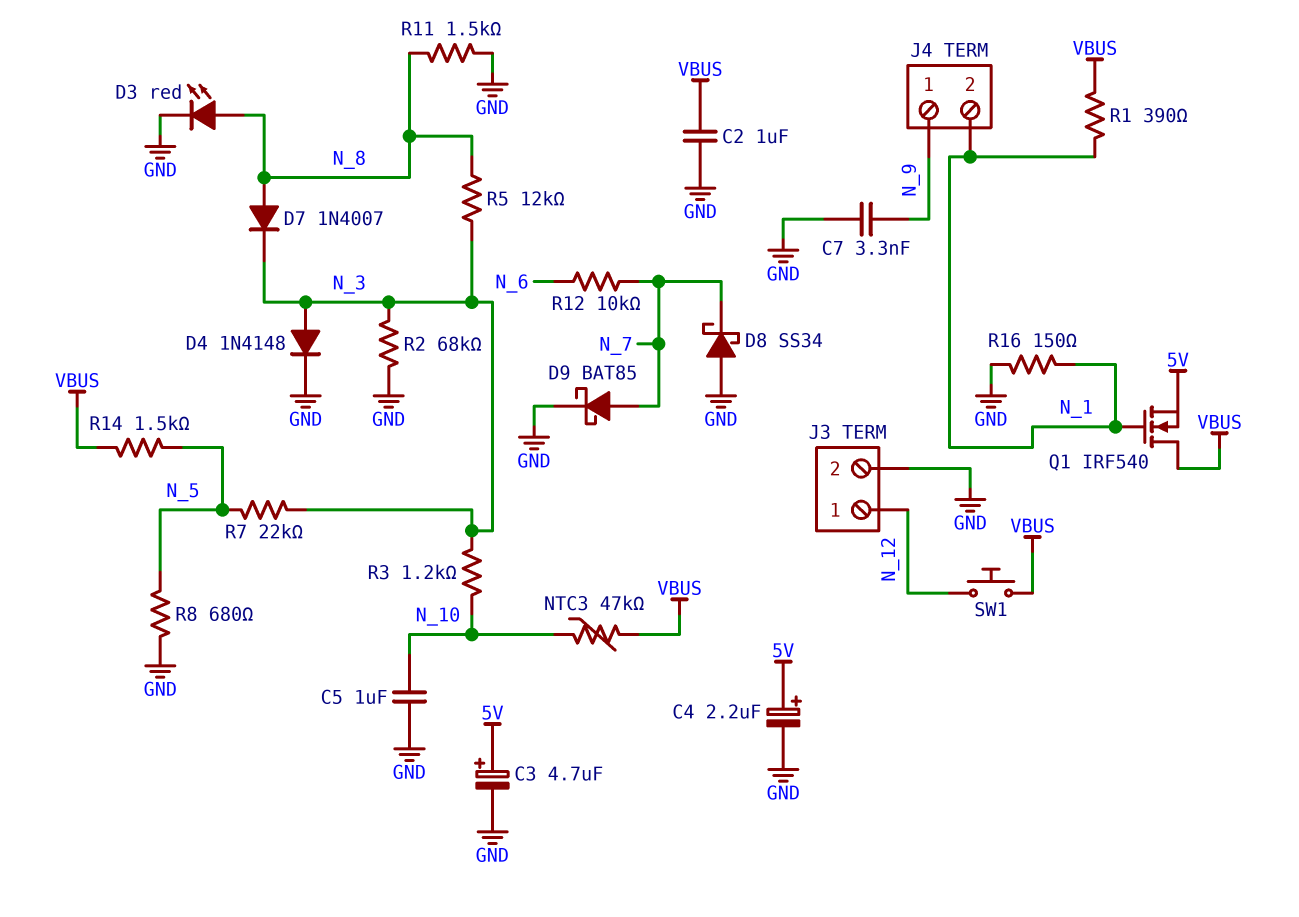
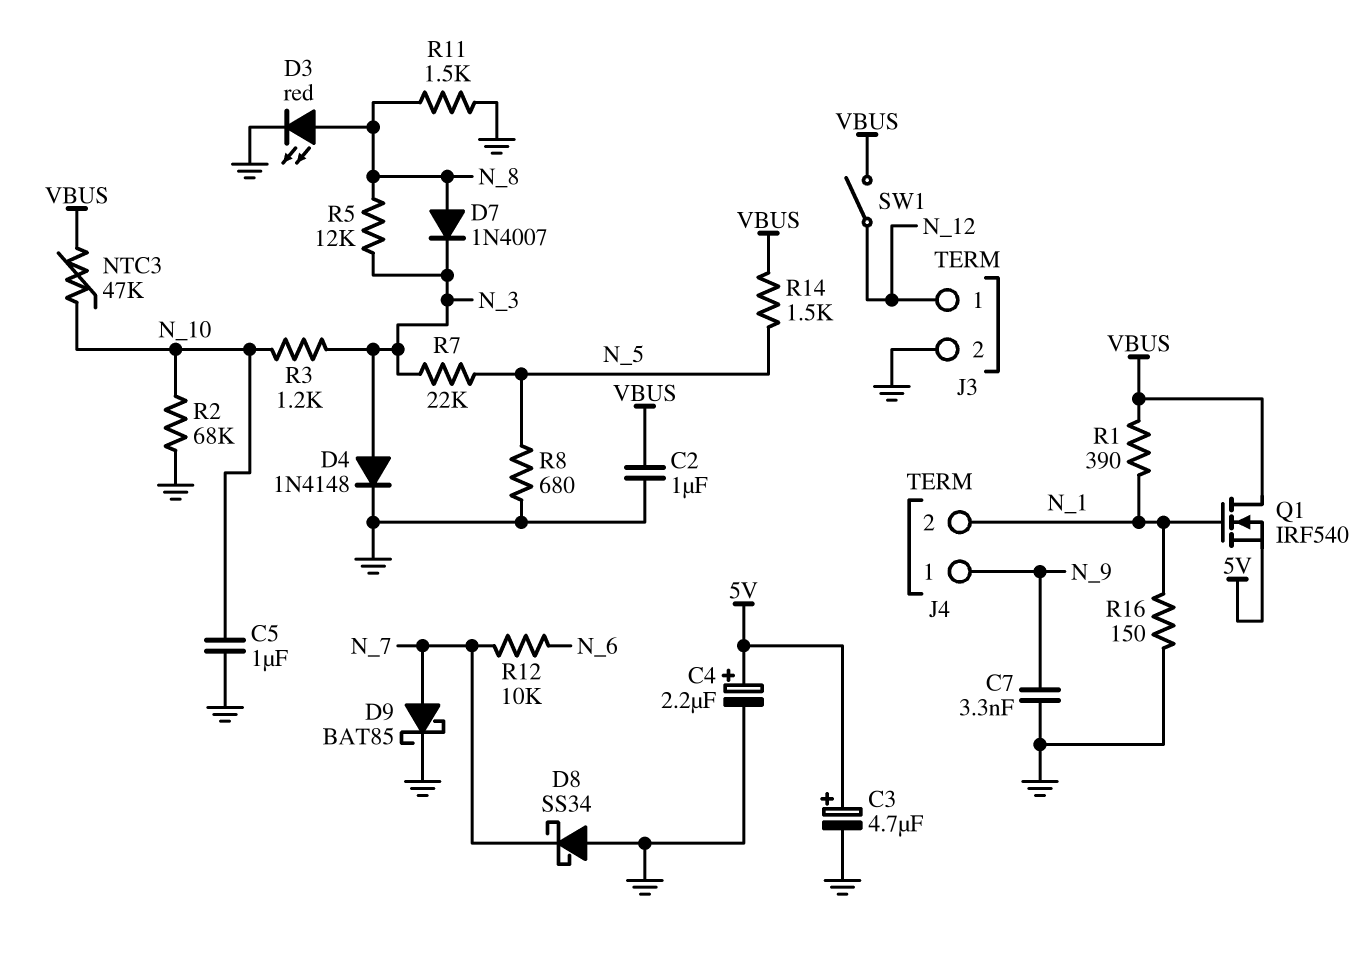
R2: 68k (GND, N_3) -> 68k (GND, N_10)
SW1: button (N_12, VBUS) -> switch (N_12, VBUS)

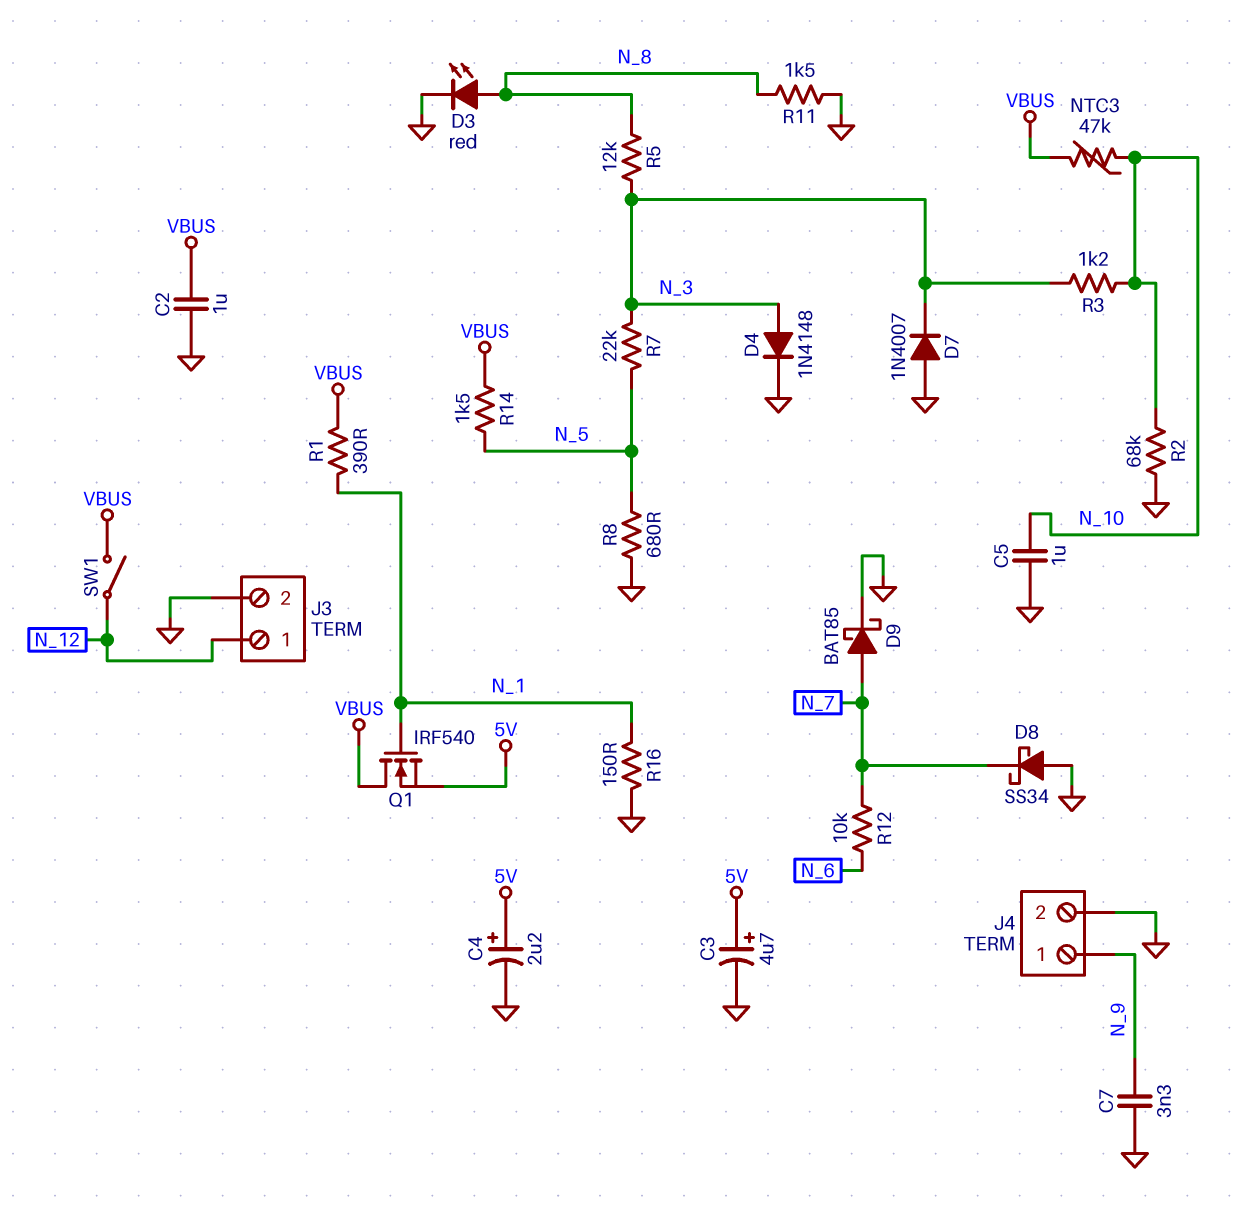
D7: diode 1N4007 (A N_8, K N_3) -> diode 1N4007 (A GND, K N_3)
J4 pin 2: N_1 -> GND

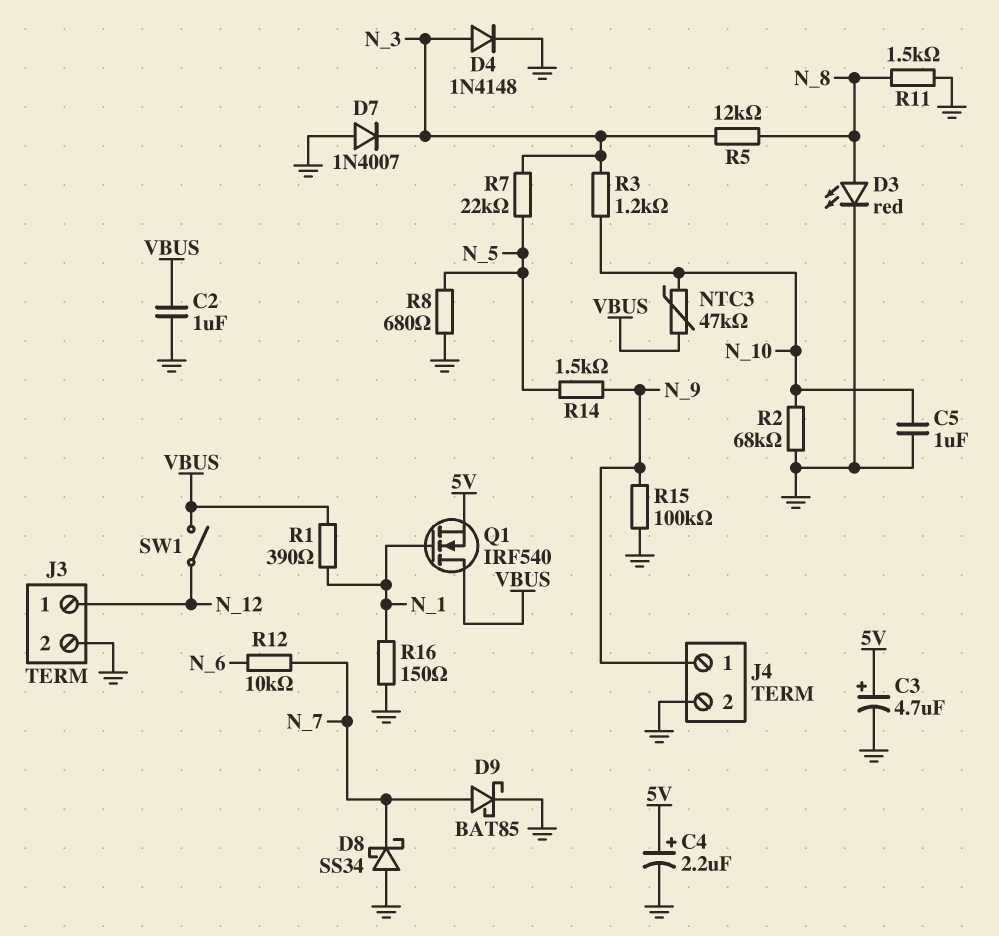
C7: 3.3nF (GND, N_9) -> none
R14: 1.5k (N_5, VBUS) -> 1.5k (N_5, N_9)
R15: none -> 100k (GND, N_9)

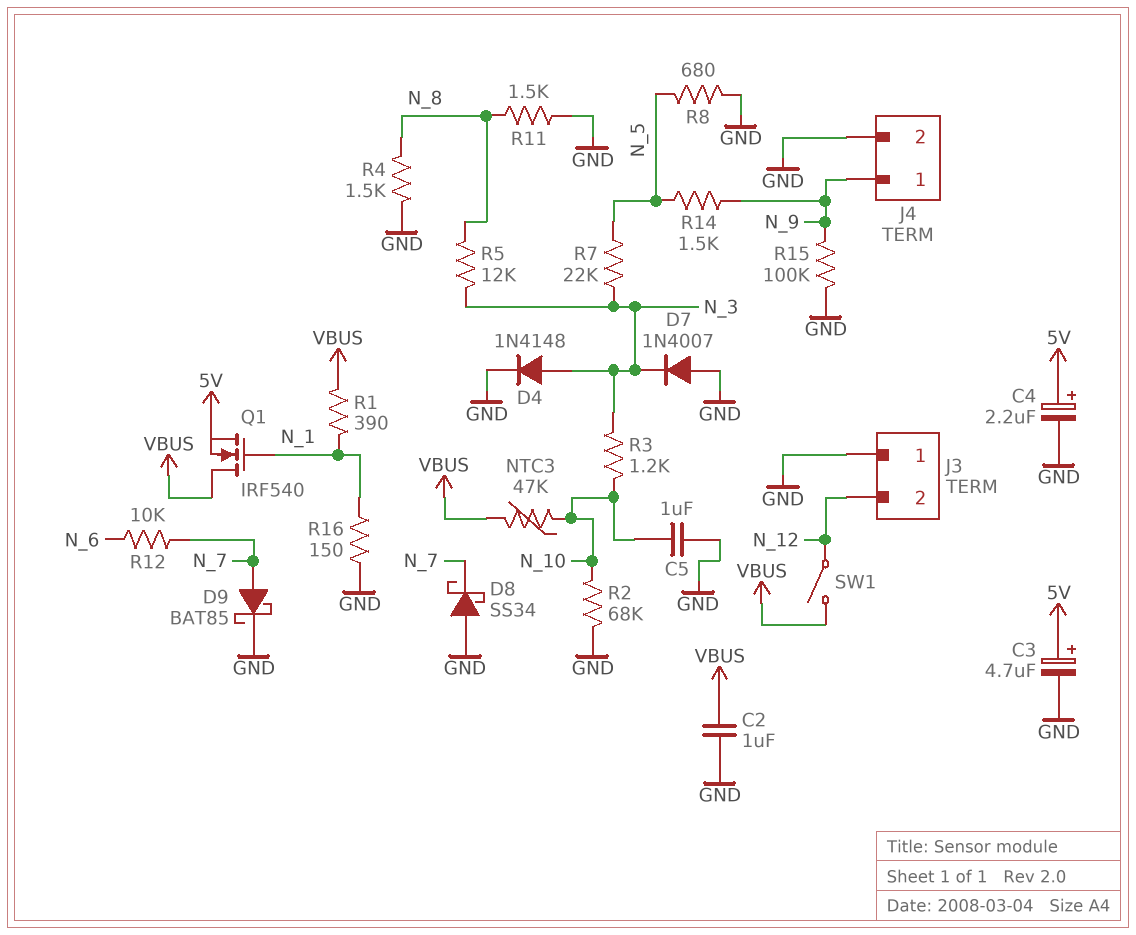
D3: LED red (A N_8, K GND) -> none
J3 pin 1: N_12 -> GND
J3 pin 2: GND -> N_12
R4: none -> 1.5k (GND, N_8)

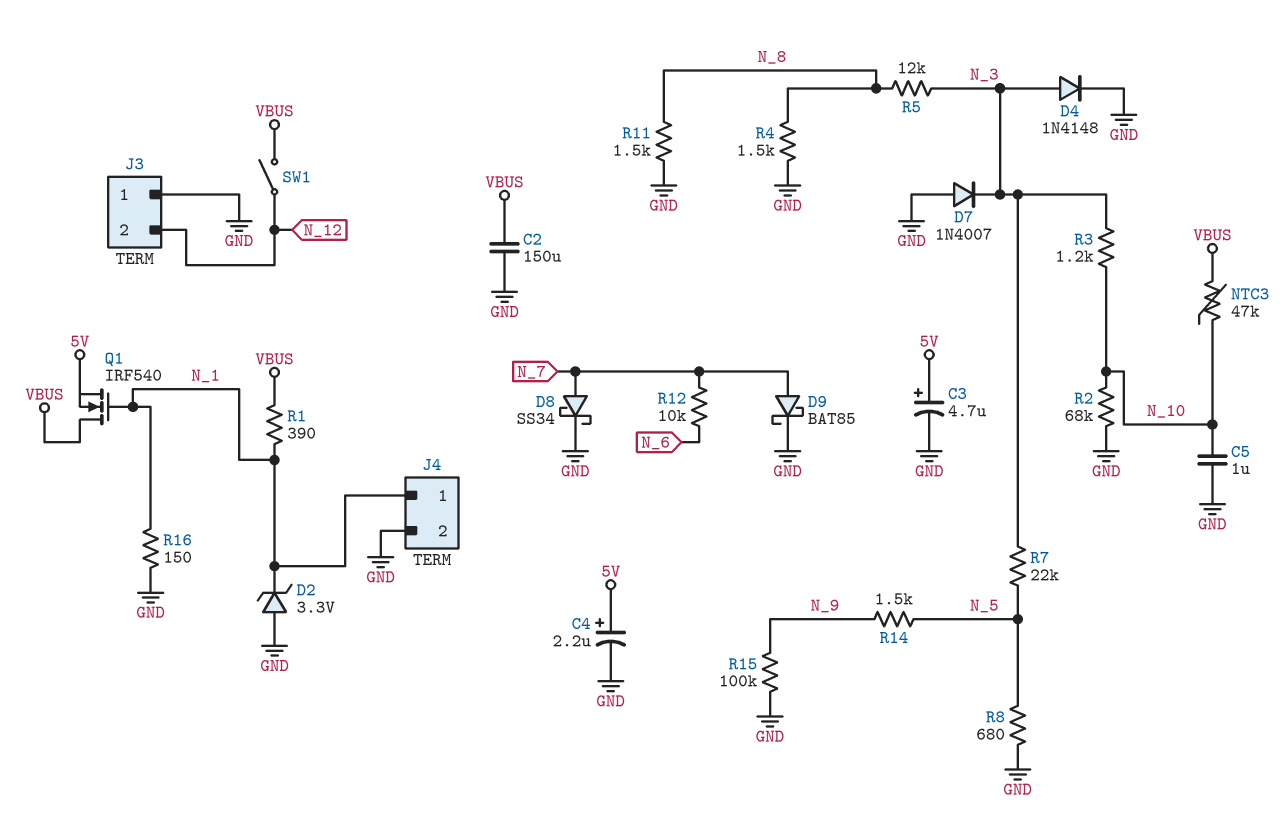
C2: 1uF (GND, VBUS) -> 150uF (GND, VBUS)
D2: none -> zener 3.3V (A GND, K N_1)
D8: schottky SS34 (A GND, K N_7) -> schottky SS34 (A N_7, K GND)
J4 pin 1: N_9 -> N_1

